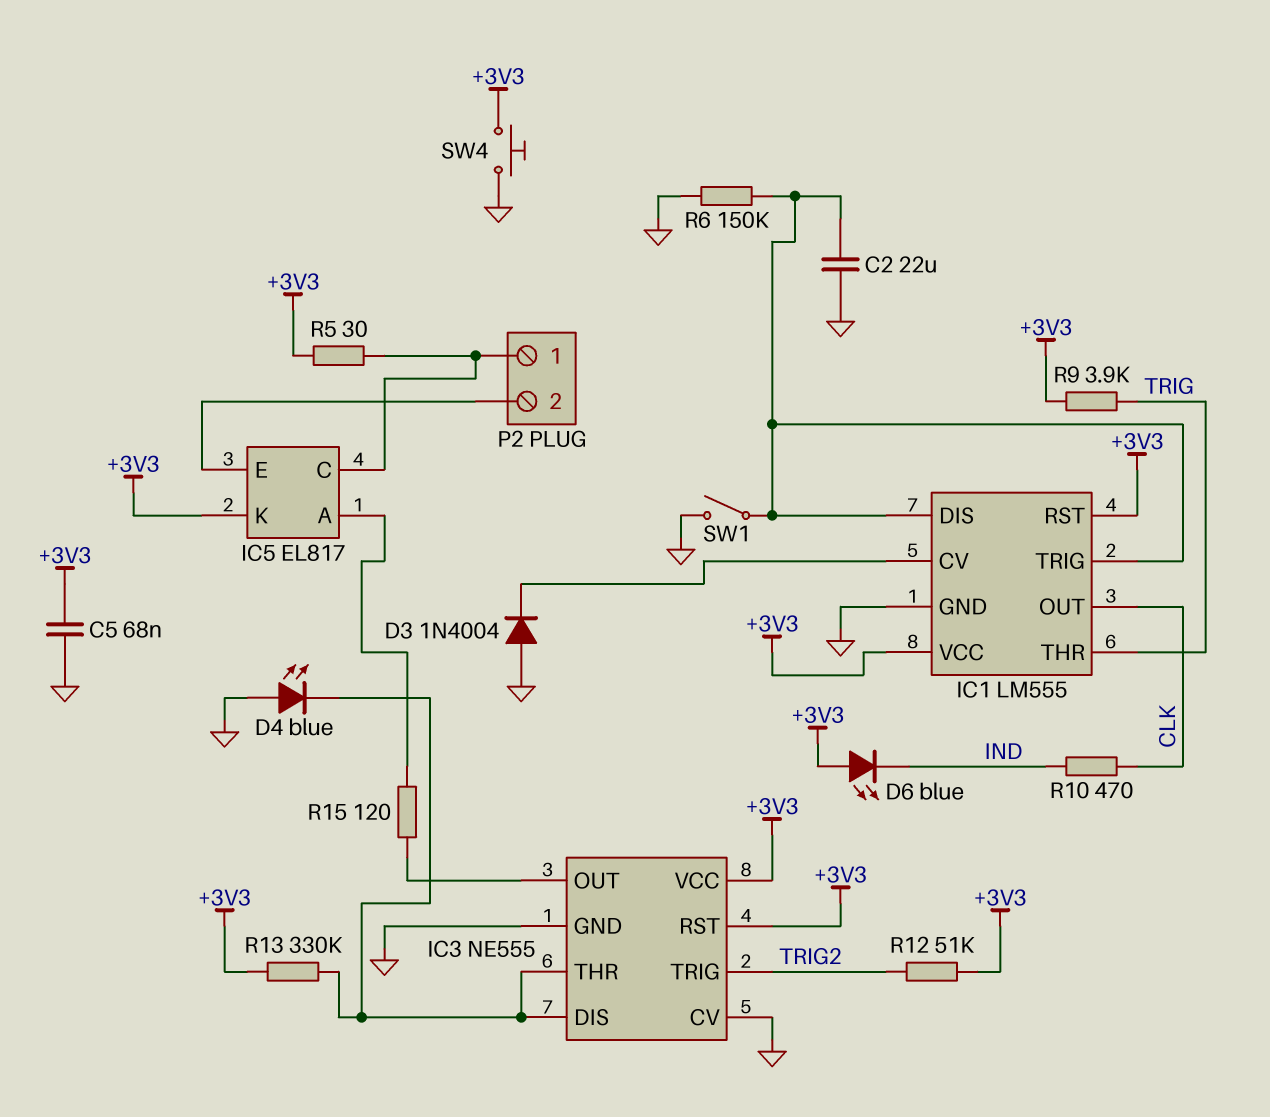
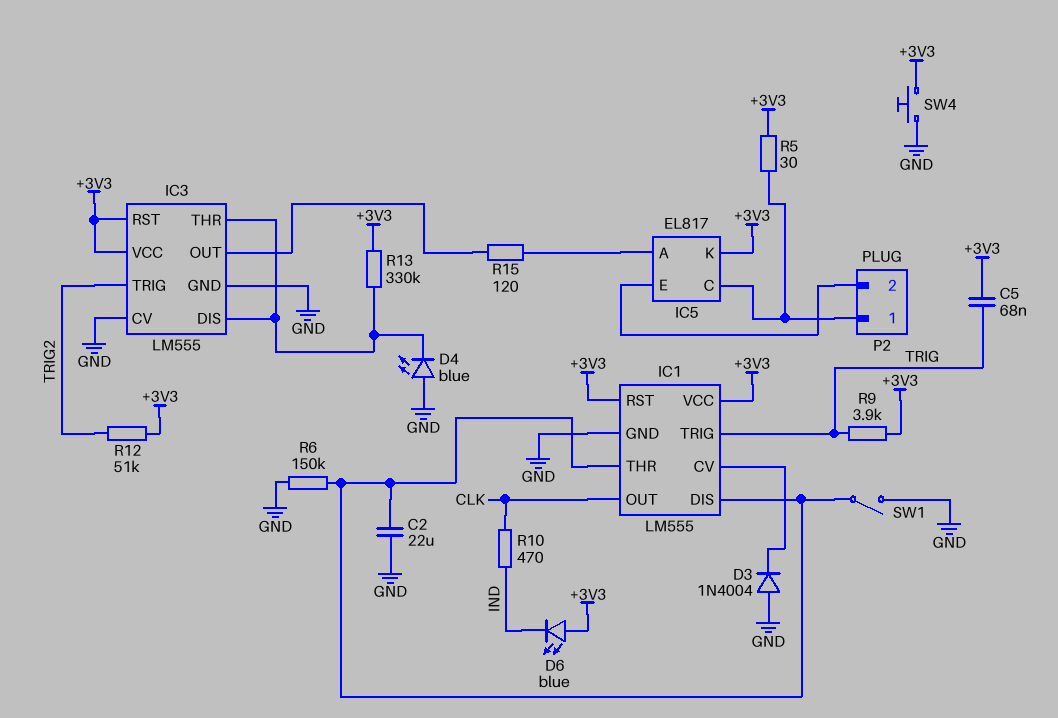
C5: 68nF (+3V3, GND) -> 68nF (+3V3, TRIG)
IC1 pin THR: TRIG -> IC1/DIS
IC1 pin TRIG: IC1/DIS -> TRIG
IC3: NE555 -> LM555

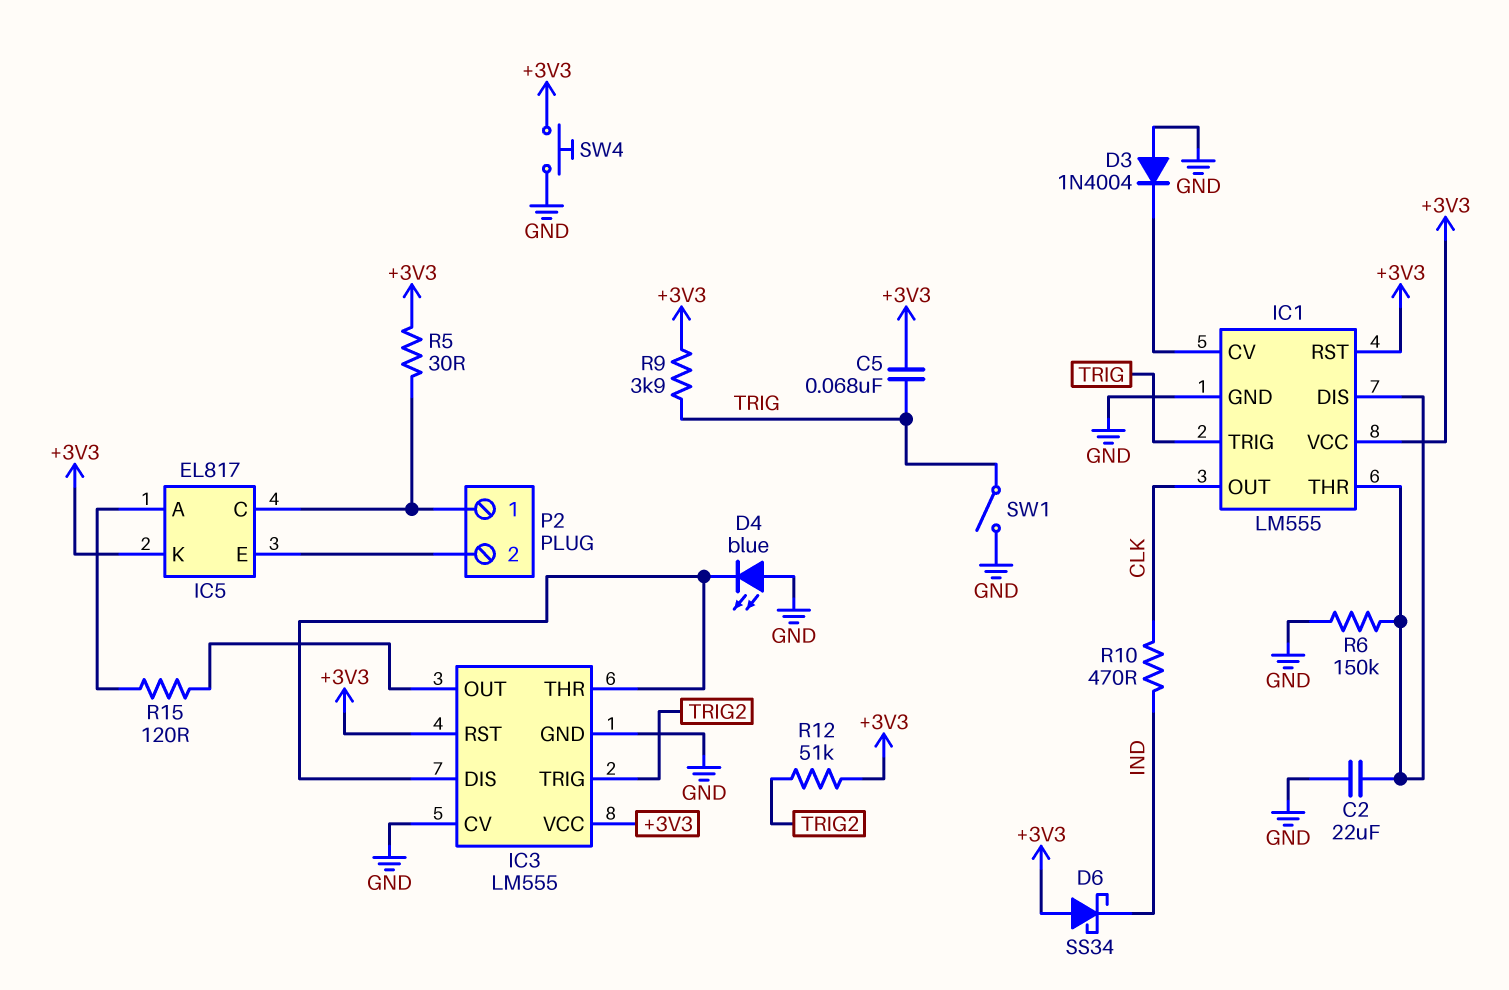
D6: LED blue (A +3V3, K IND) -> schottky SS34 (A +3V3, K IND)
R13: 330k (+3V3, IC3/DIS) -> none
SW1: switch (GND, IC1/DIS) -> switch (GND, TRIG)

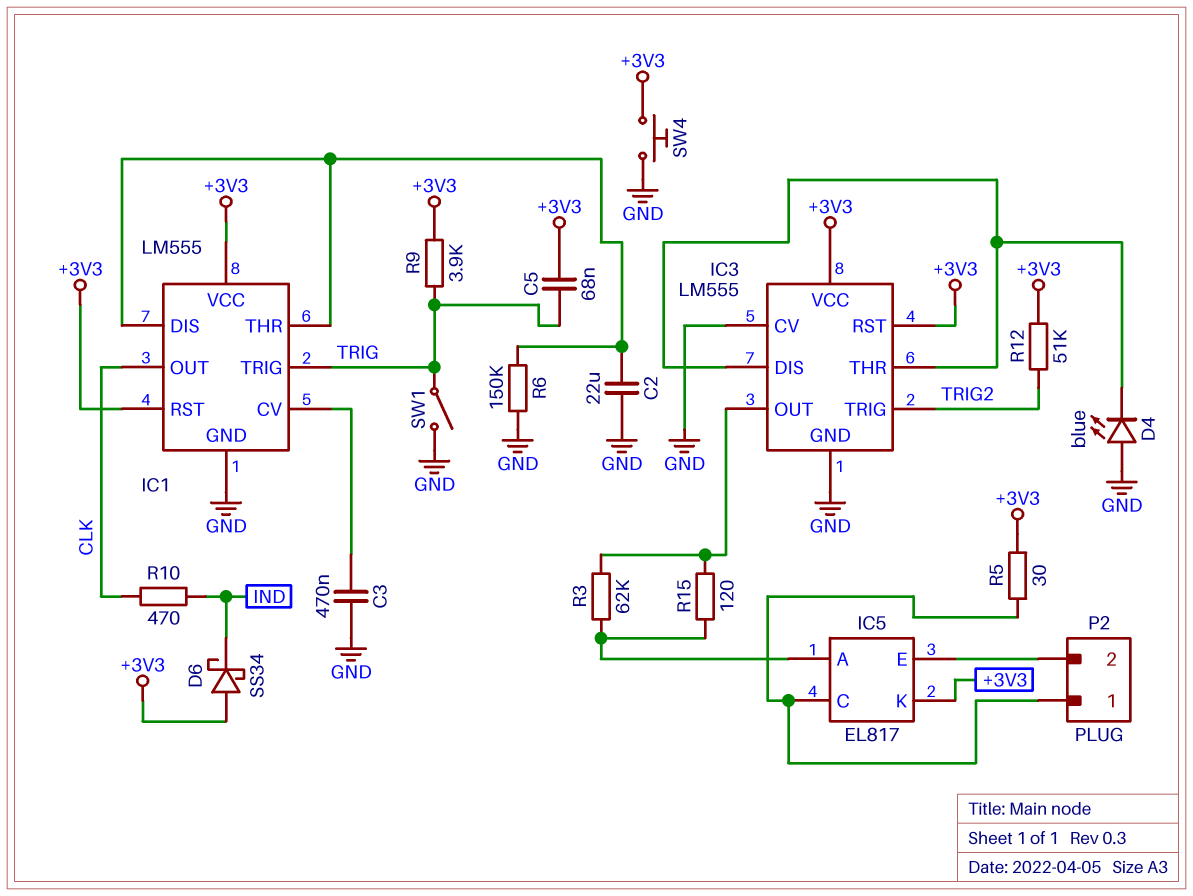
C3: none -> 470nF (GND, IC1/CV)
D3: diode 1N4004 (A GND, K IC1/CV) -> none
R3: none -> 62k (IC3/OUT, IC5/A)

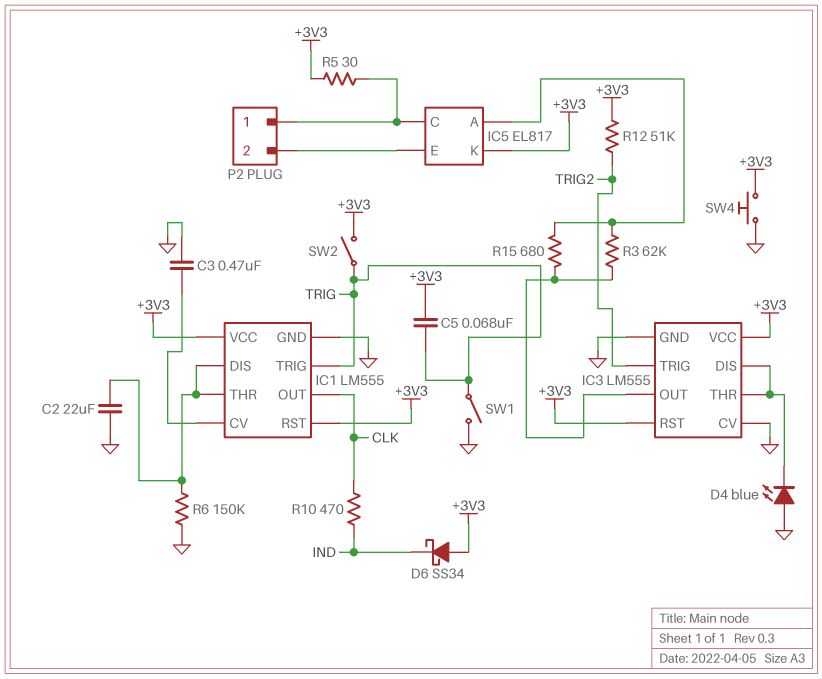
R9: 3.9k (+3V3, TRIG) -> none
R15: 120 (IC3/OUT, IC5/A) -> 680 (IC3/OUT, IC5/A)
SW2: none -> switch (+3V3, TRIG)

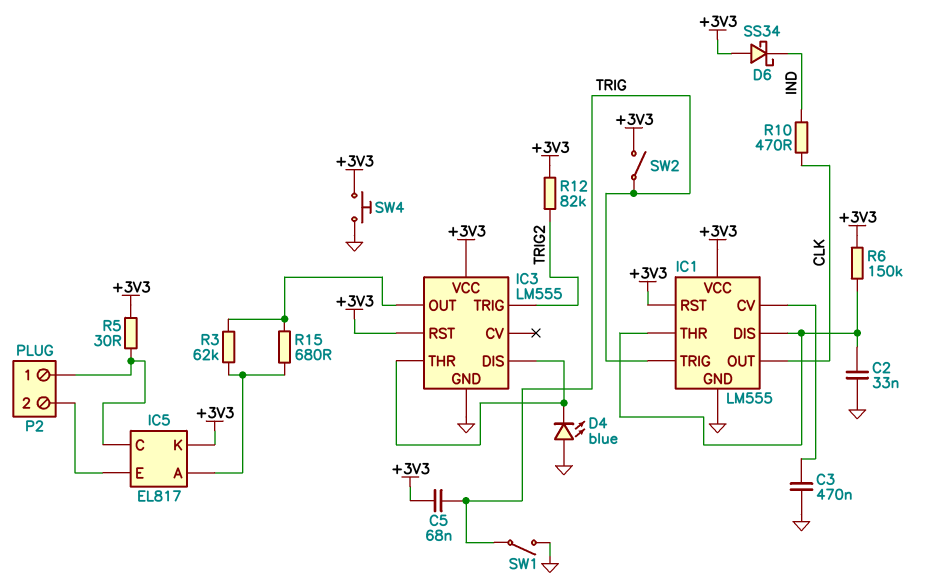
C2: 22uF (GND, IC1/DIS) -> 33nF (GND, IC1/DIS)
IC3 pin CV: GND -> none
R6: 150k (GND, IC1/DIS) -> 150k (+3V3, IC1/DIS)
R12: 51k (+3V3, TRIG2) -> 82k (+3V3, TRIG2)

